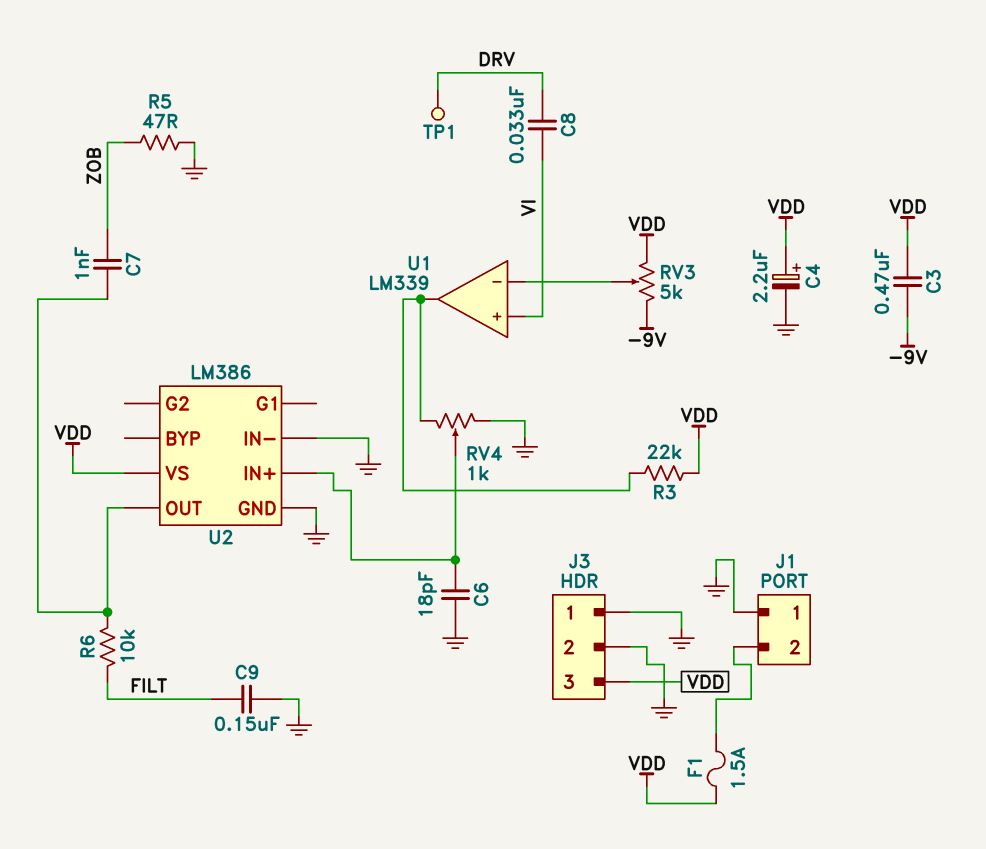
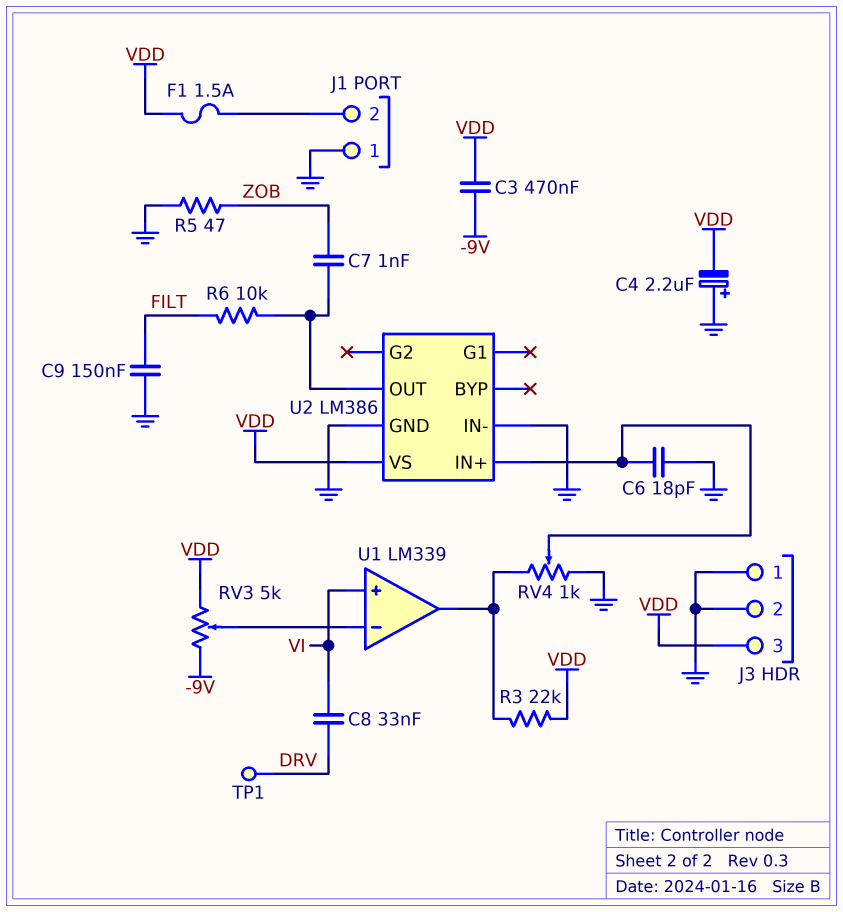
C4: 2.2uF (plus VDD, minus GND) -> 2.2uF (plus GND, minus VDD)

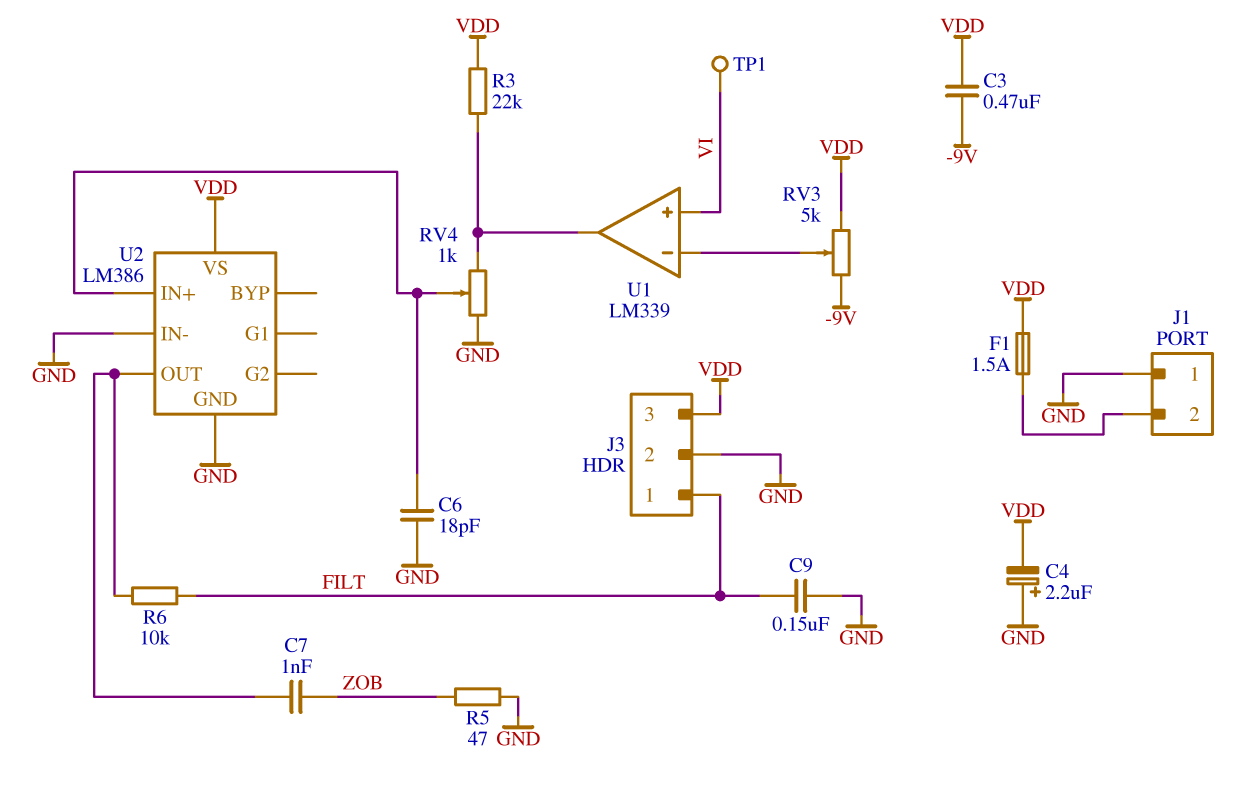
C8: 33nF (DRV, VI) -> none
J3 pin 1: GND -> FILT
TP1: test point (DRV) -> test point (VI)

